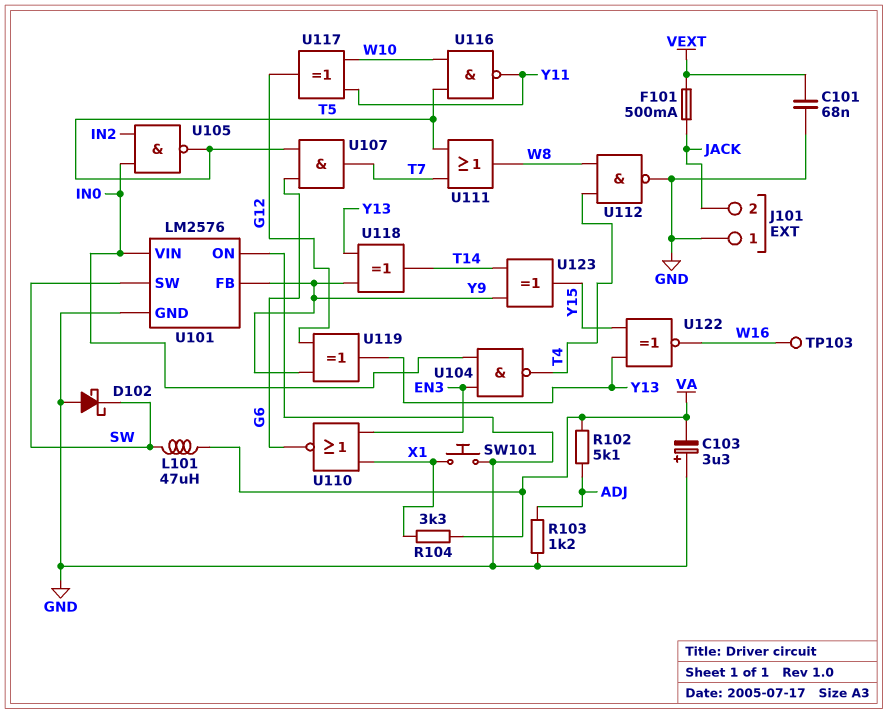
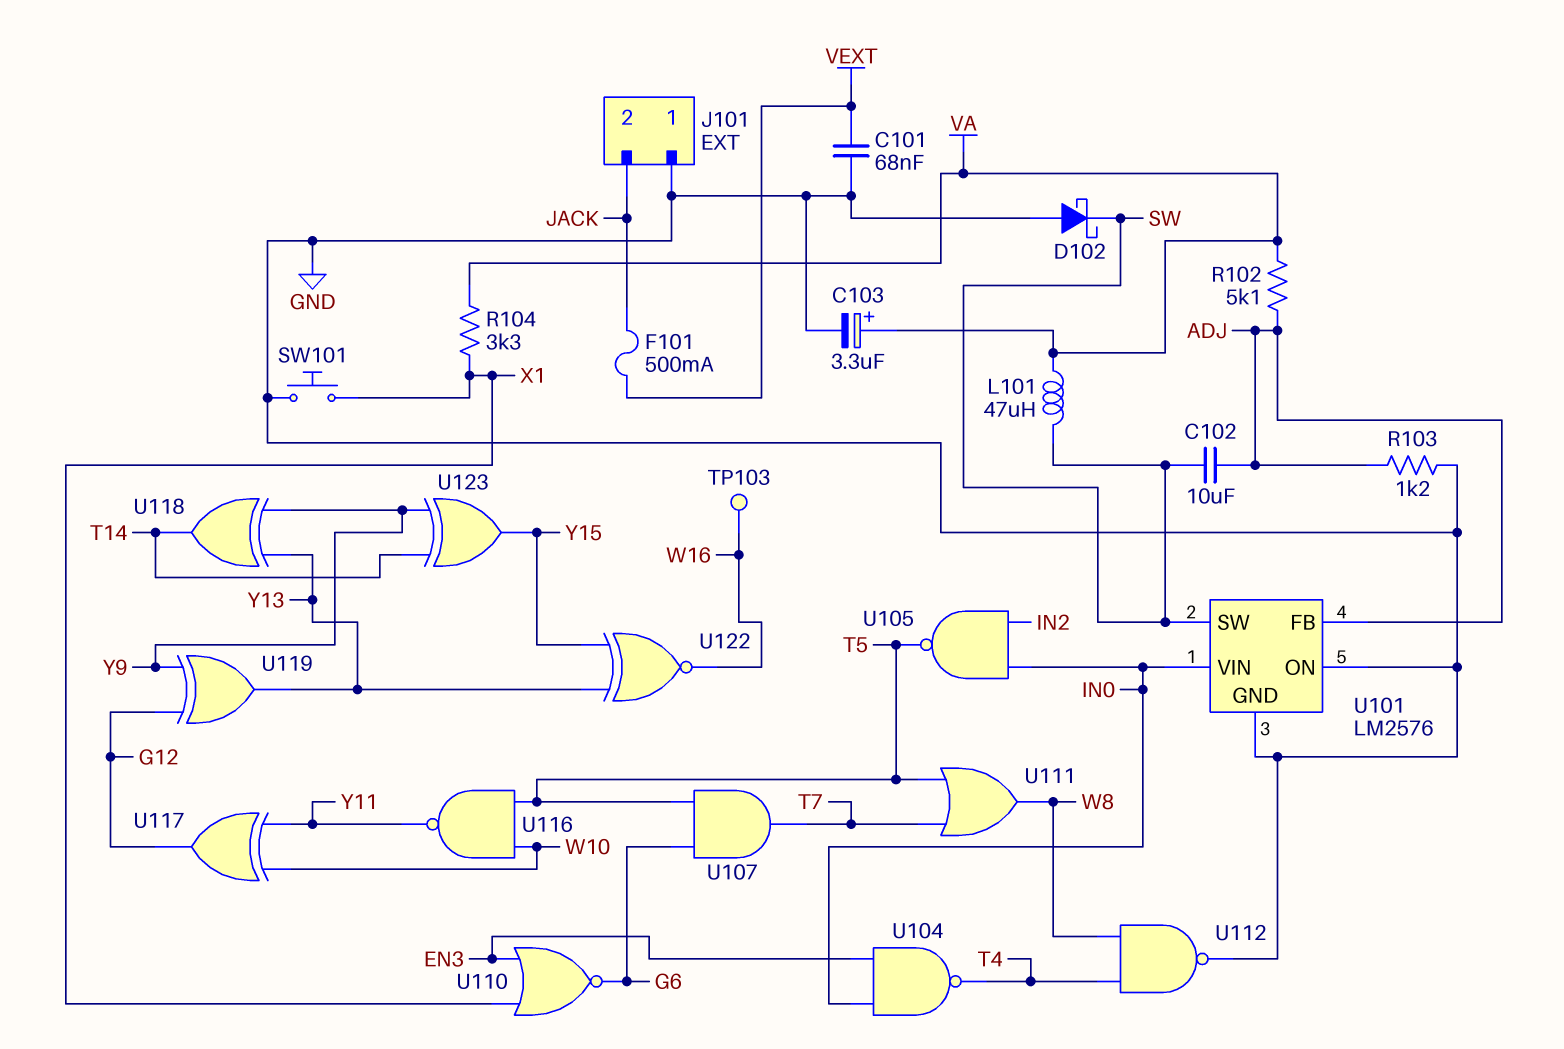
C102: none -> 10uF (ADJ, SW)
C103: 3.3uF (plus GND, minus VA) -> 3.3uF (plus VA, minus GND)
U101 pin FB: Y9 -> ADJ

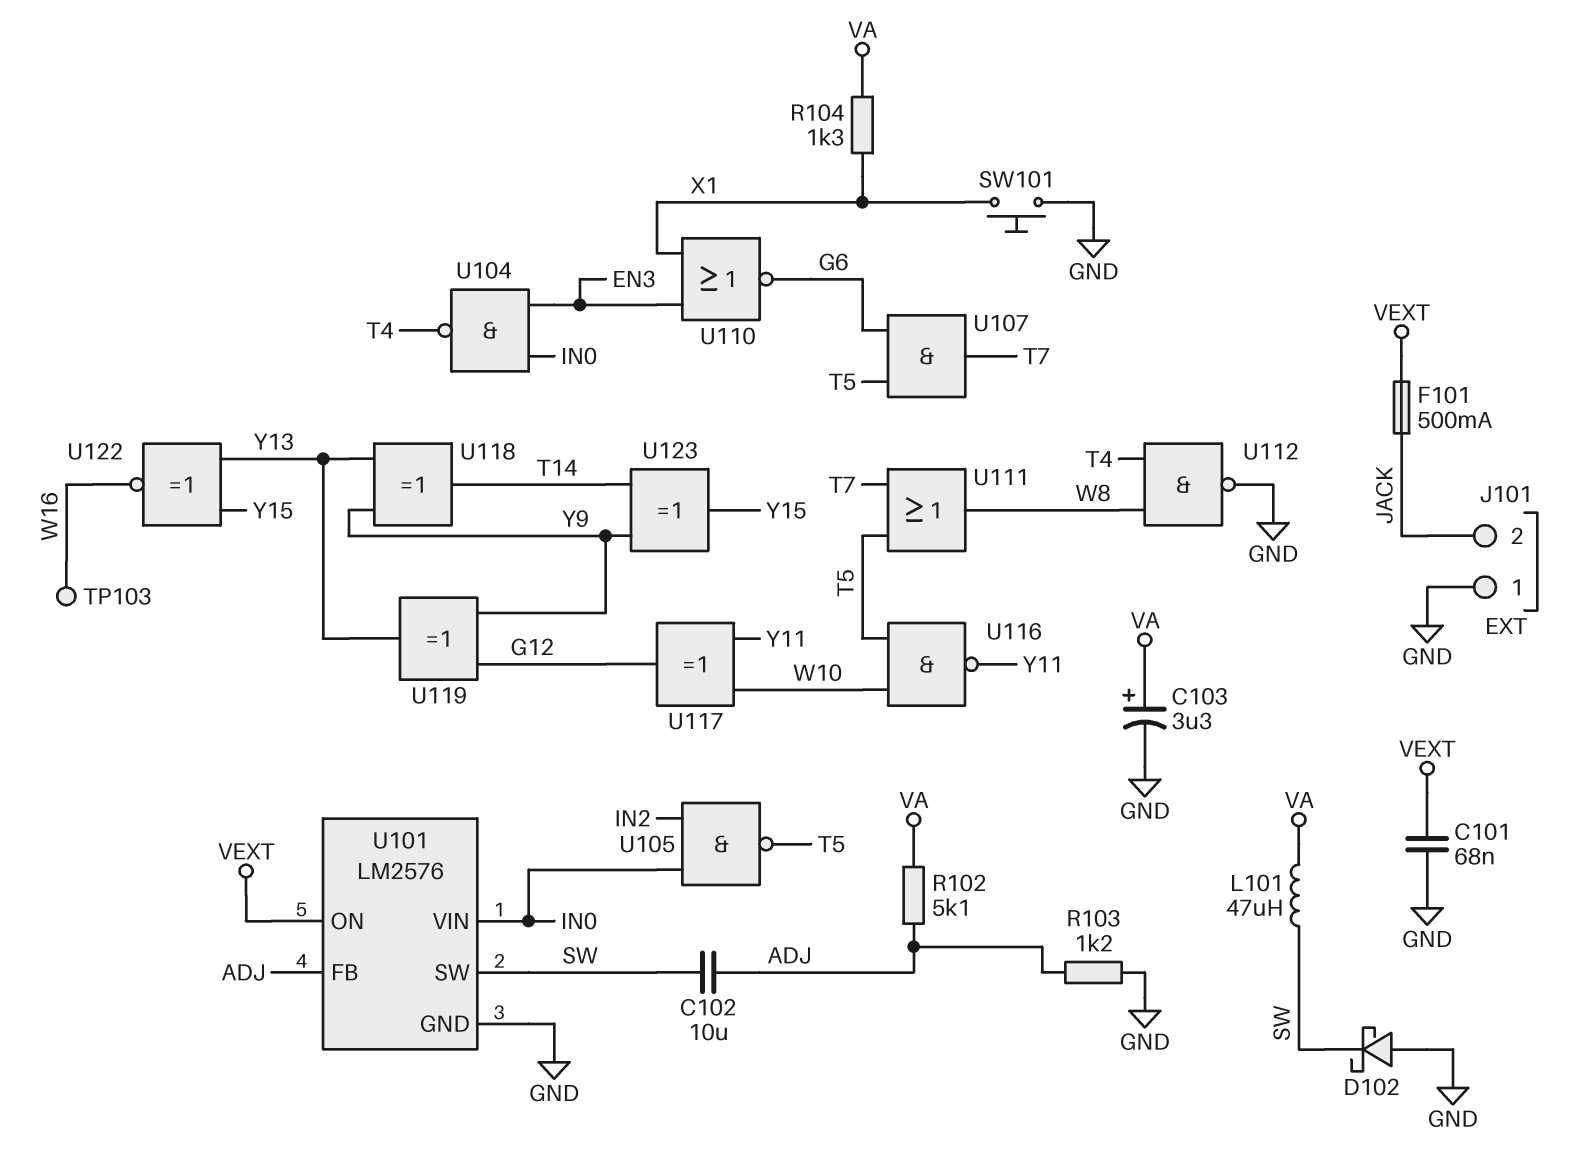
R104: 3.3k (VA, X1) -> 1.3k (VA, X1)
U101 pin ON: GND -> VEXT

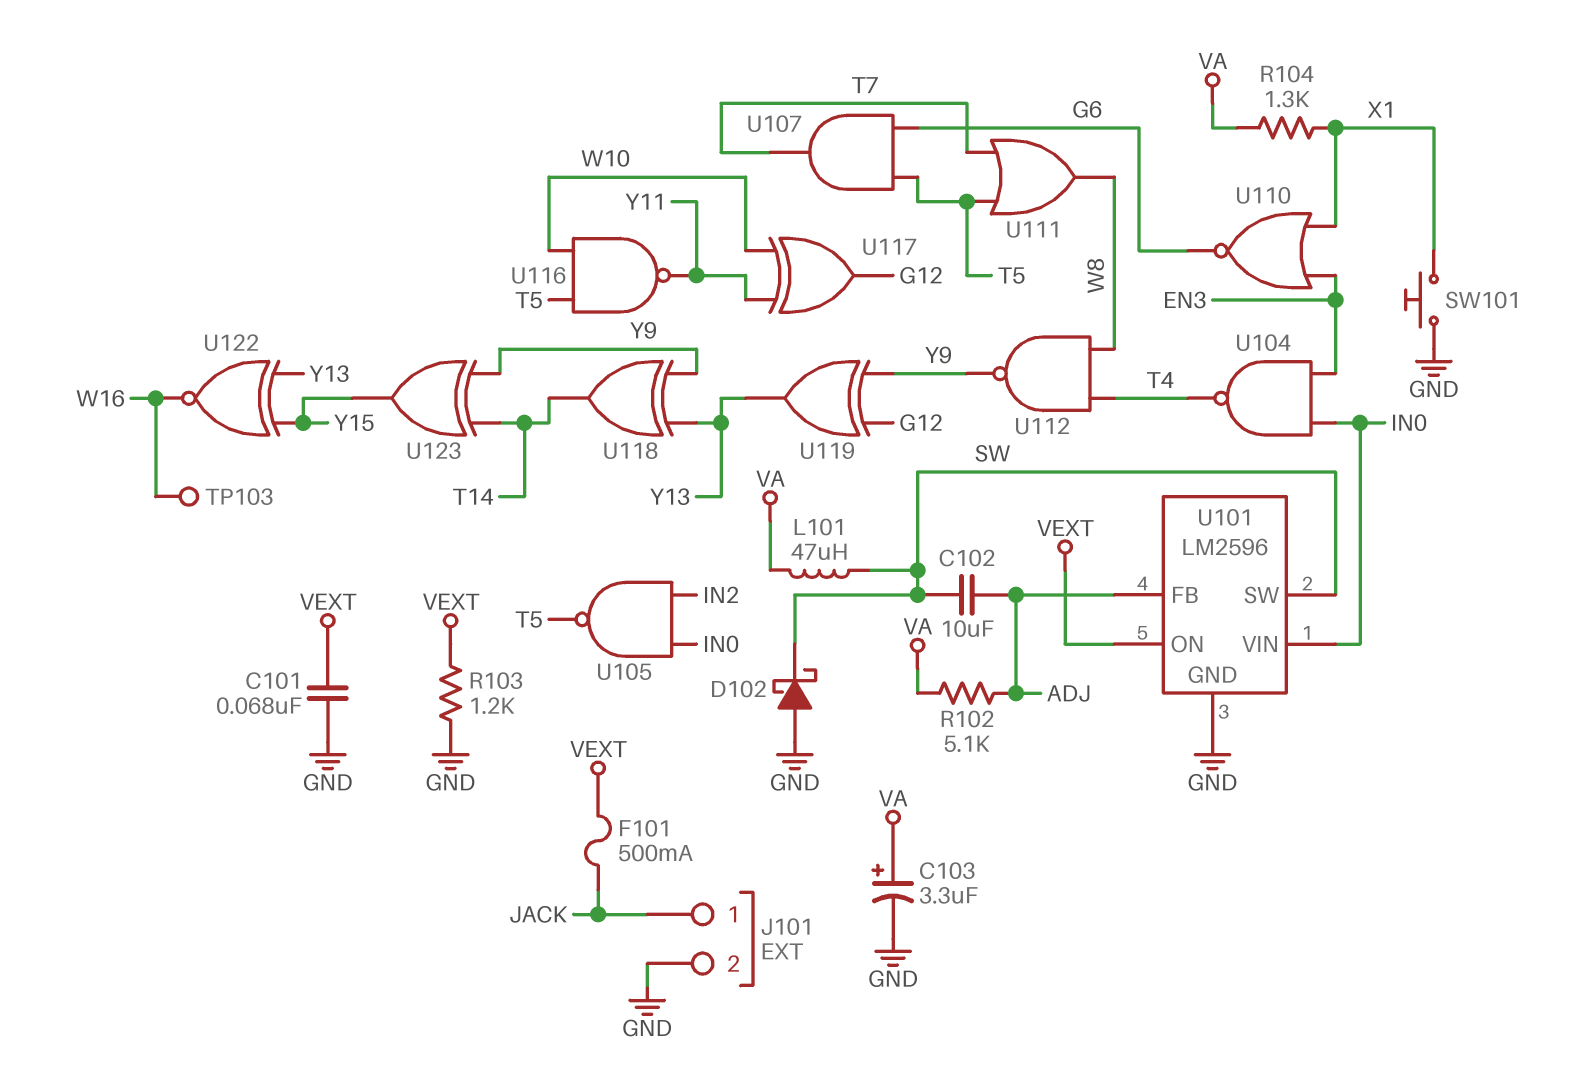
J101 pin 1: GND -> JACK
J101 pin 2: JACK -> GND
R103: 1.2k (ADJ, GND) -> 1.2k (GND, VEXT)
U101: LM2576 -> LM2596
U112: NAND (in T4, in W8, out GND) -> NAND (in T4, in W8, out Y9)

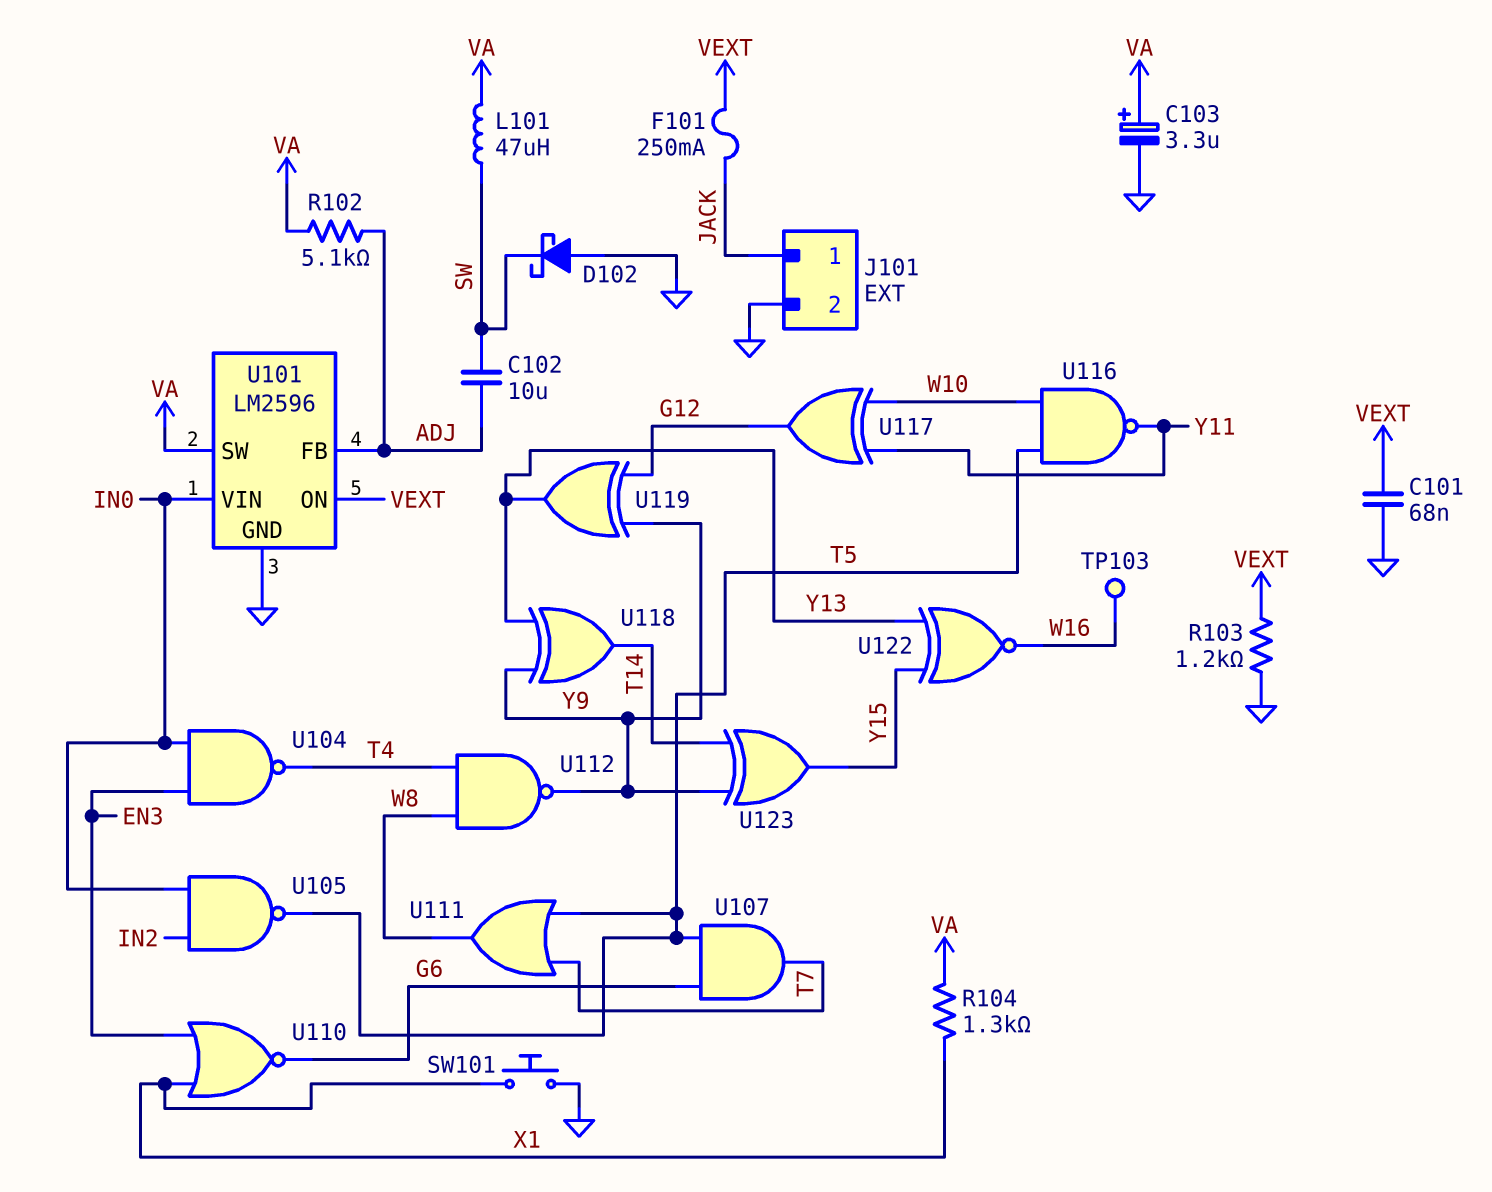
F101: 500mA (JACK, VEXT) -> 250mA (JACK, VEXT)
U101 pin SW: SW -> VA

